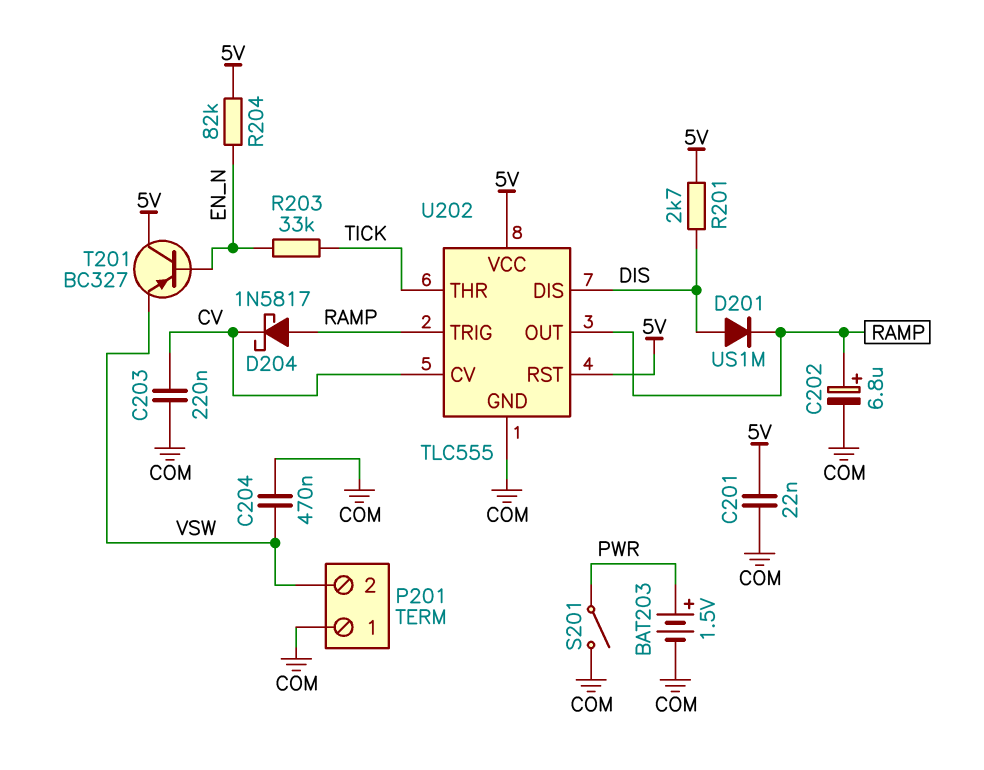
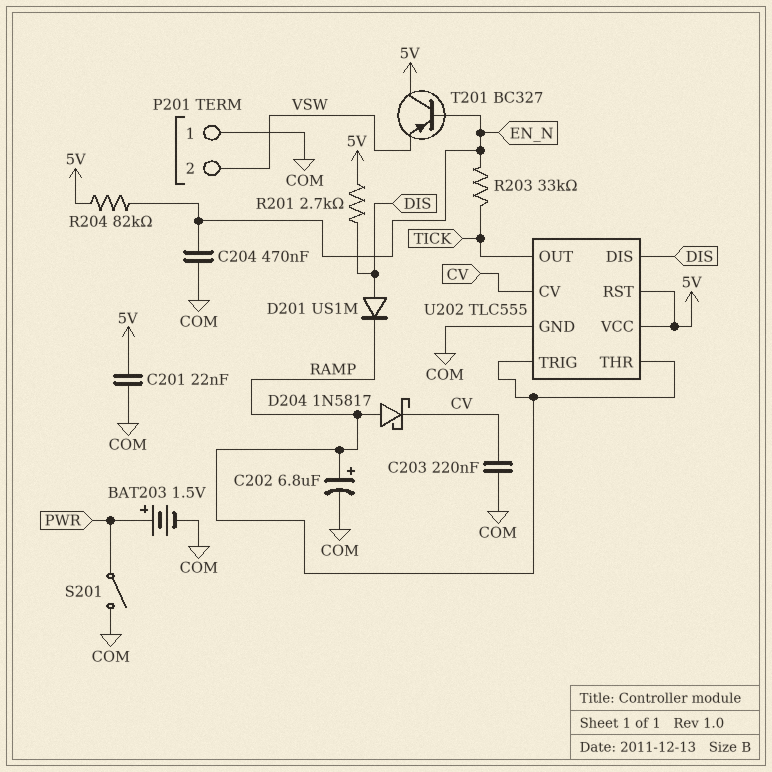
C204: 470nF (COM, VSW) -> 470nF (COM, EN_N)
U202 pin OUT: RAMP -> TICK
U202 pin THR: TICK -> RAMP

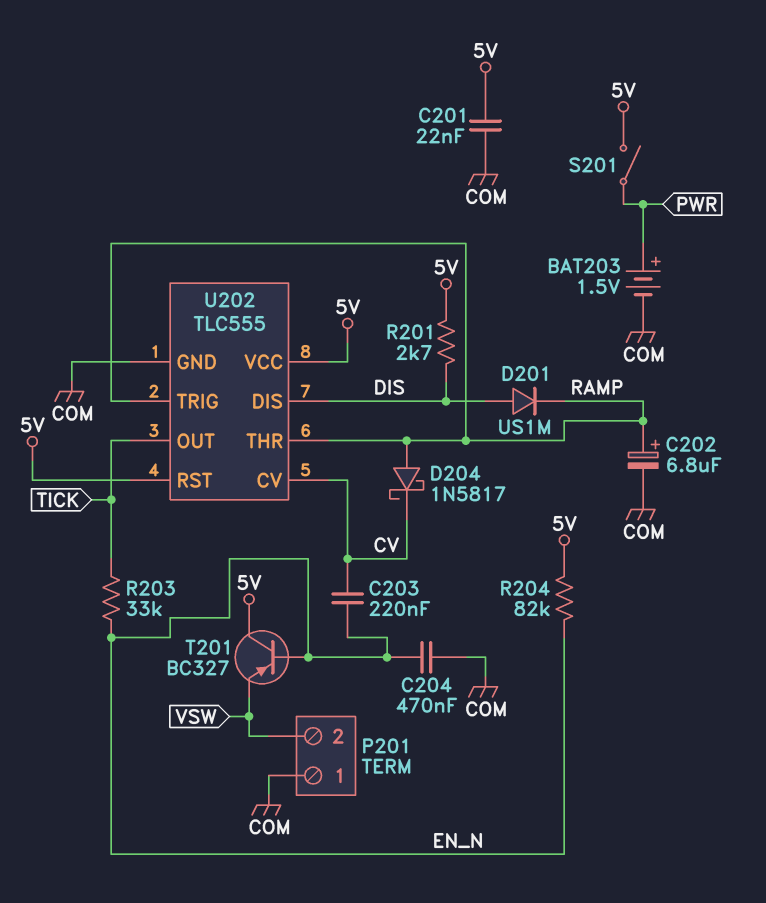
C203: 220nF (COM, CV) -> 220nF (CV, EN_N)
S201: switch (COM, PWR) -> switch (5V, PWR)

